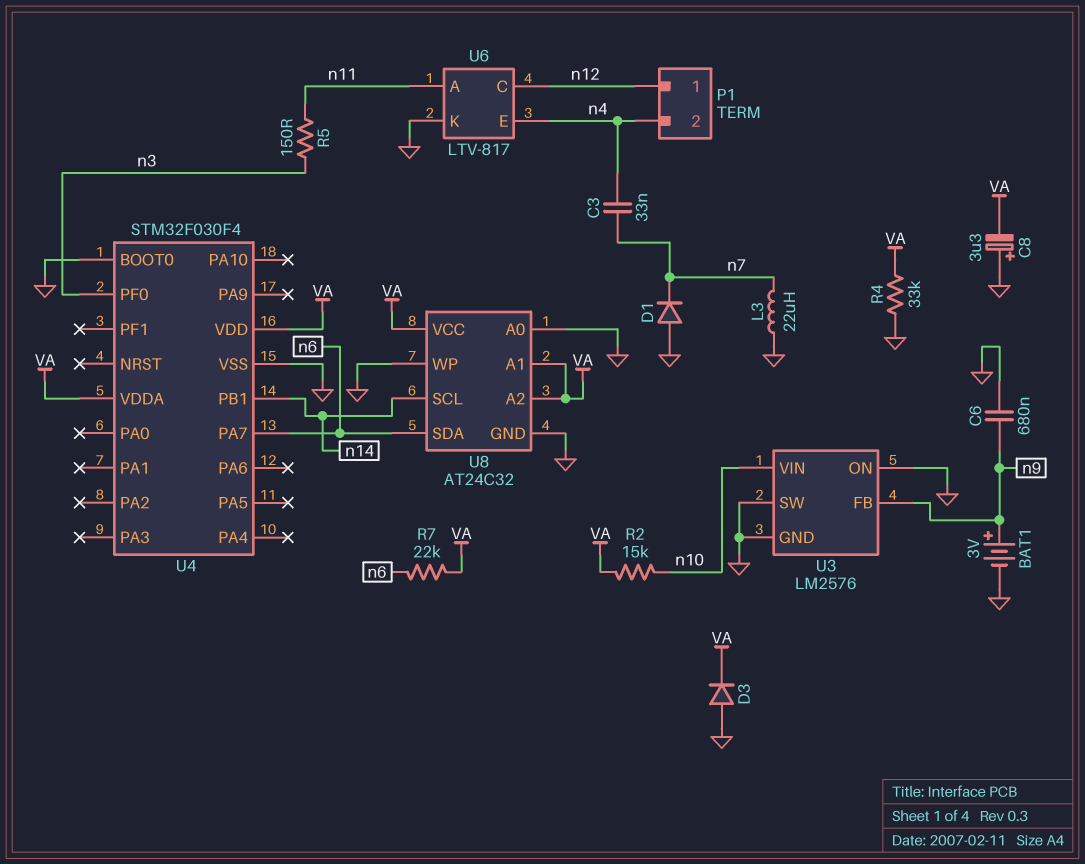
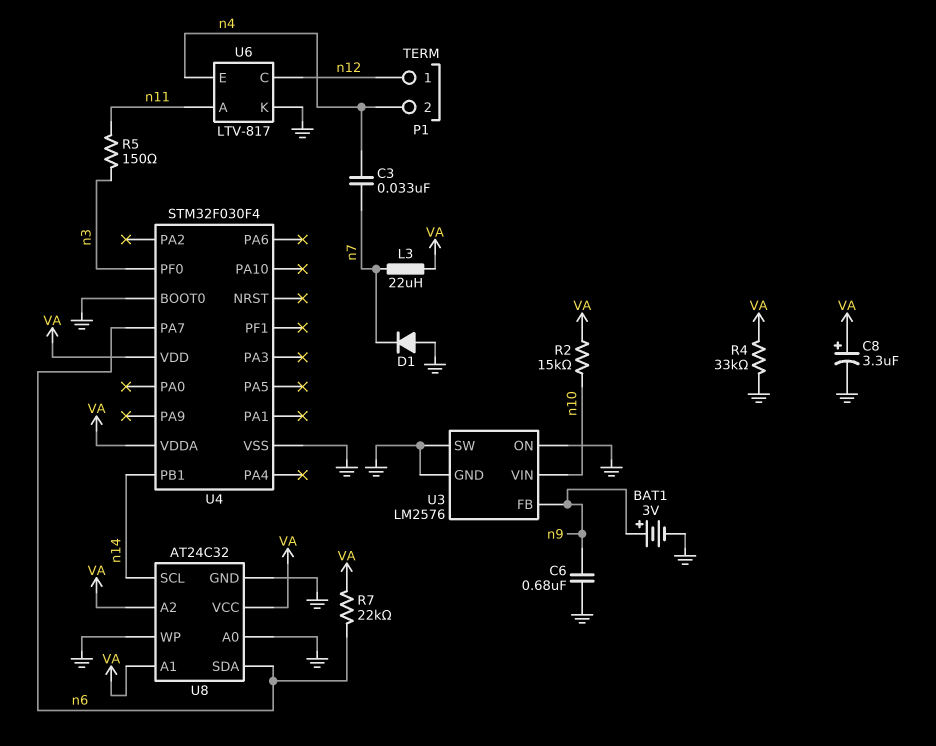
C8: 3.3uF (plus GND, minus VA) -> 3.3uF (plus VA, minus GND)
D3: diode (A GND, K VA) -> none
L3: 22uH (GND, n7) -> 22uH (VA, n7)

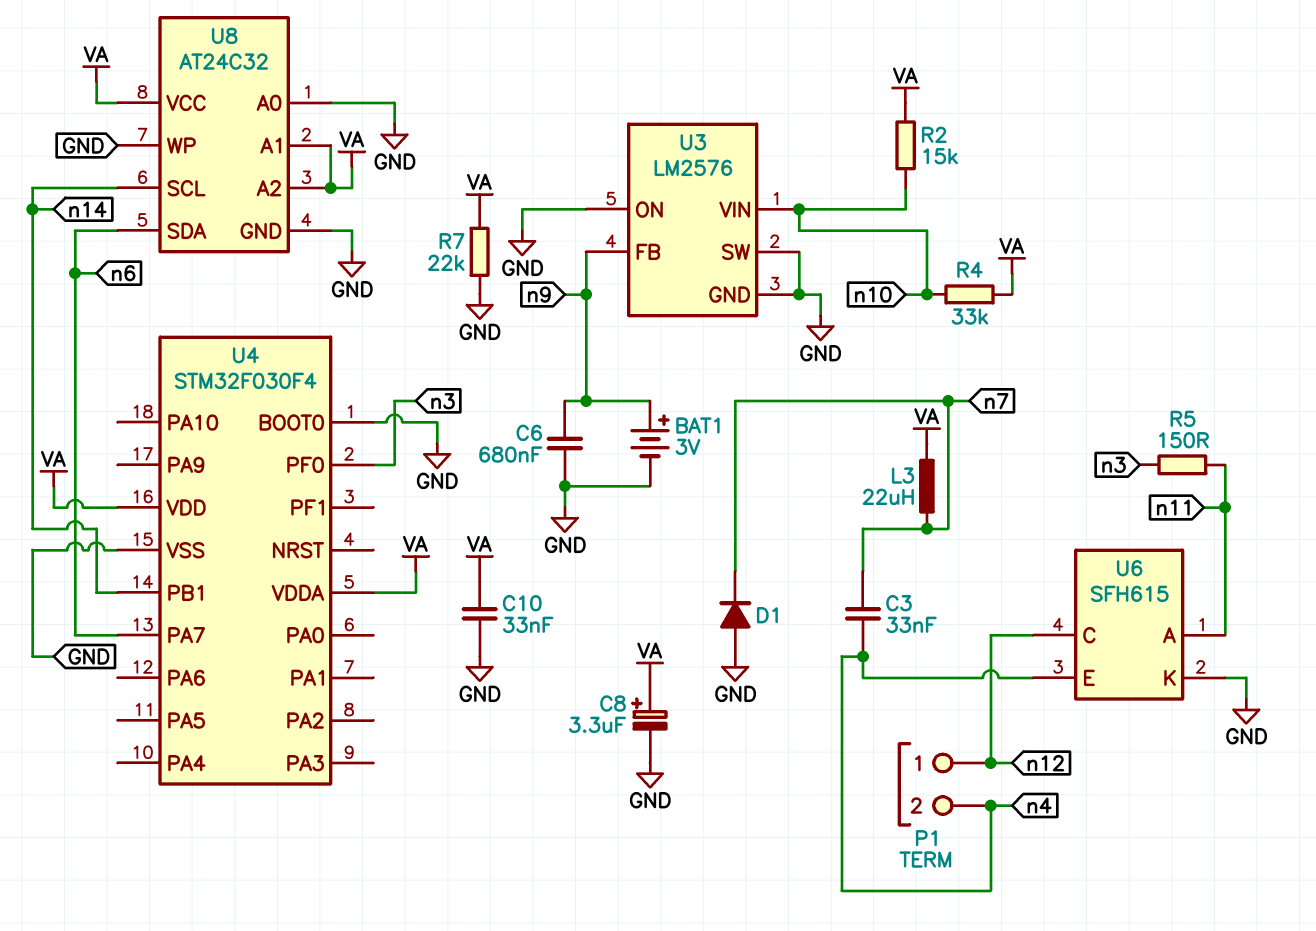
C10: none -> 33nF (GND, VA)
R4: 33k (GND, VA) -> 33k (VA, n10)
R7: 22k (VA, n6) -> 22k (GND, VA)
U6: LTV-817 -> SFH615

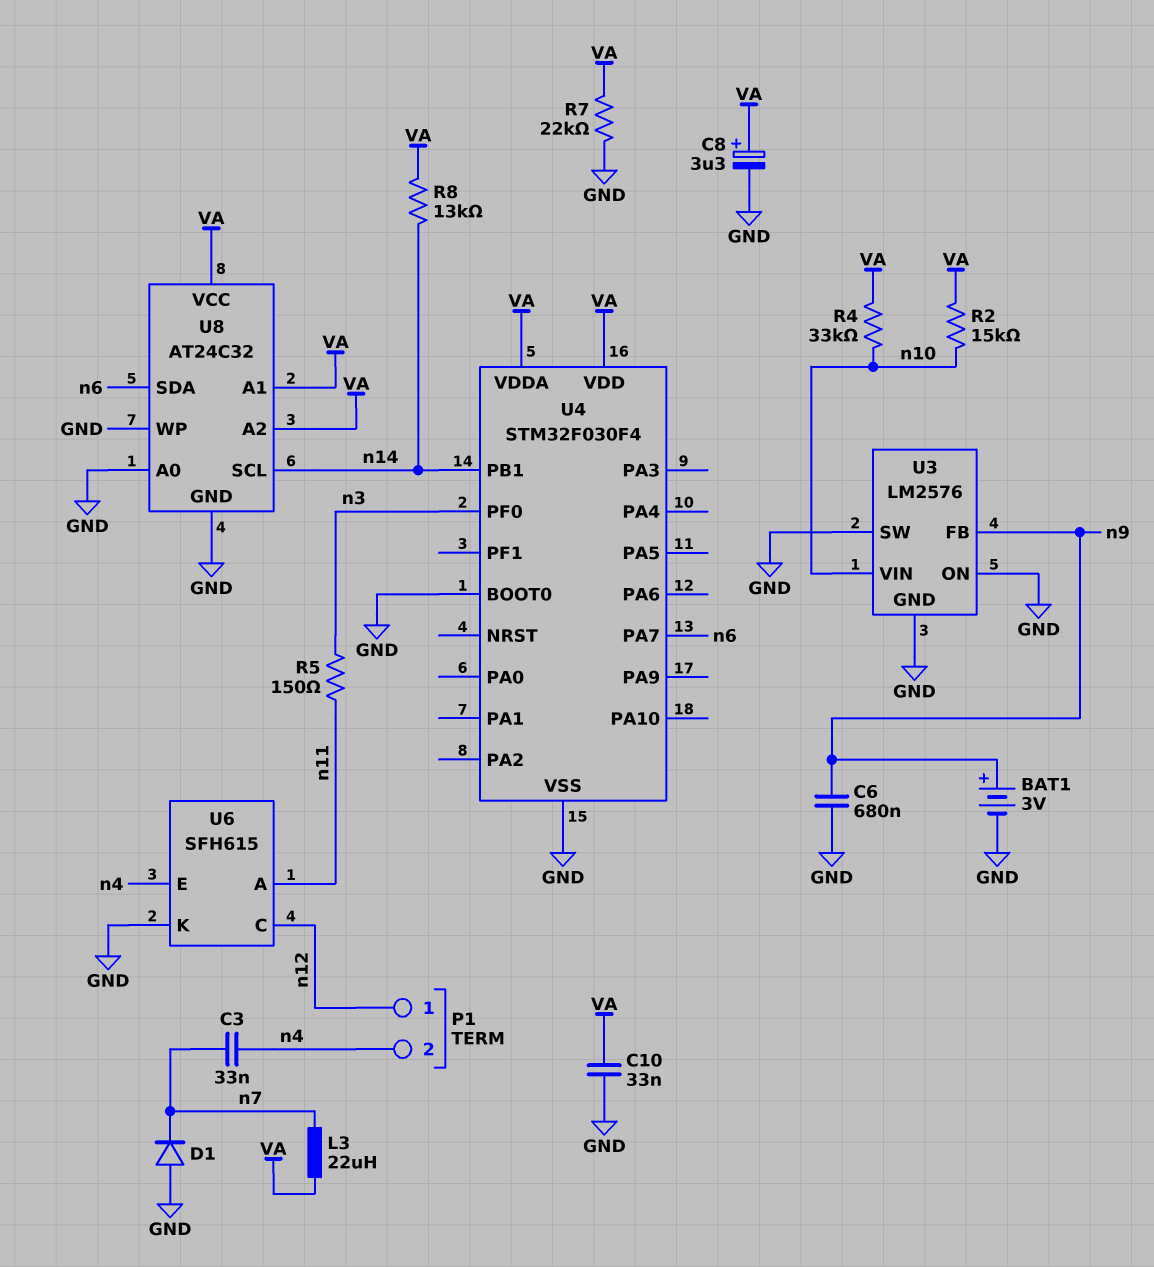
R8: none -> 13k (VA, n14)

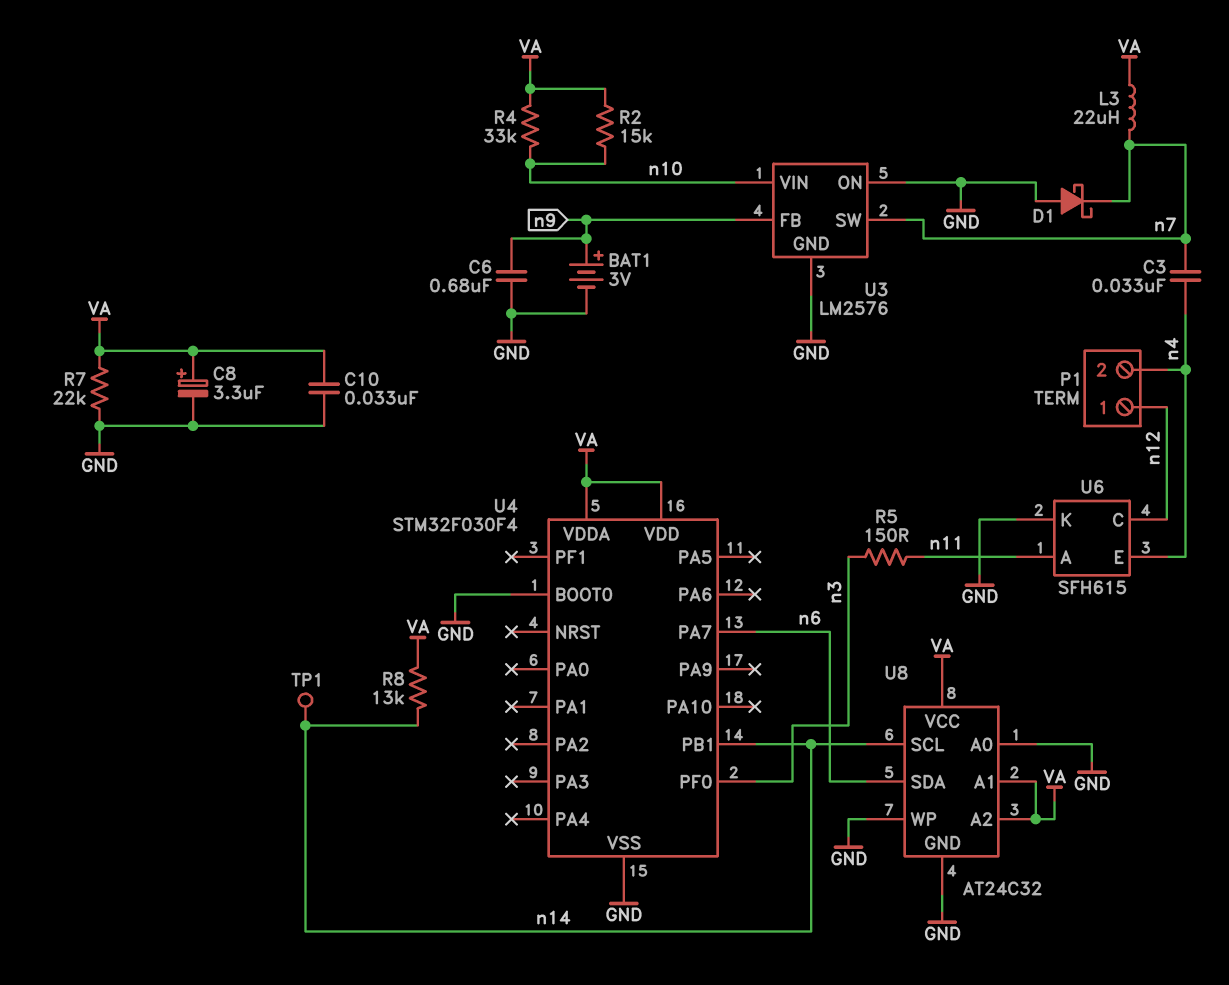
D1: diode (A GND, K n7) -> schottky (A GND, K n7)
TP1: none -> test point (n14)
U3 pin SW: GND -> n7

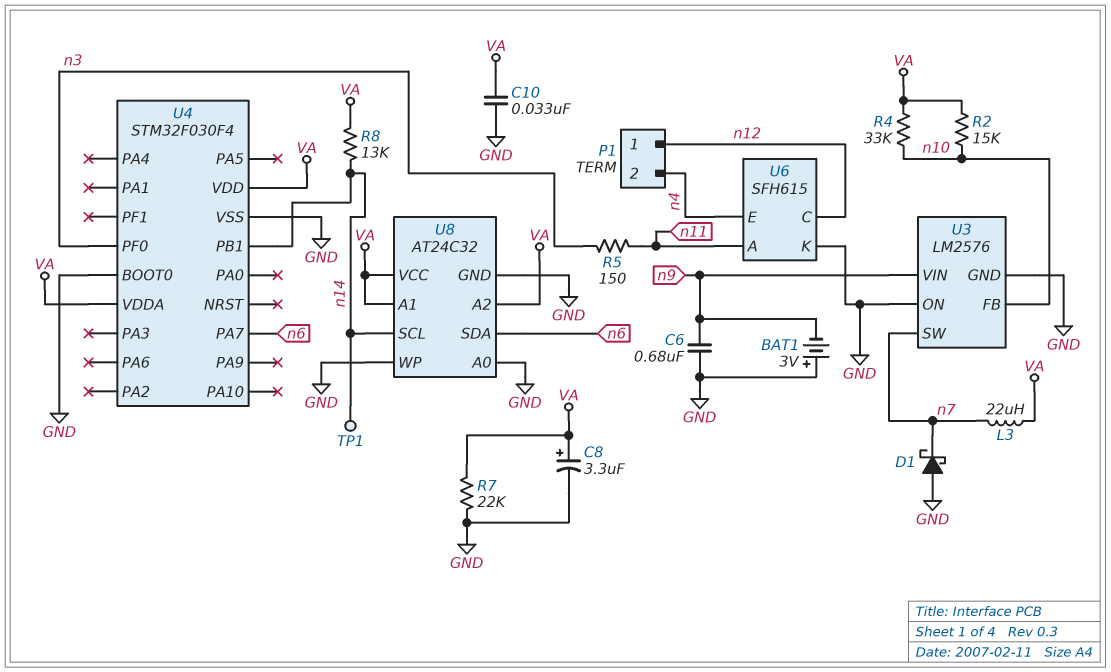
BAT1: 3V (plus n9, minus GND) -> 3V (plus GND, minus n9)
C3: 33nF (n4, n7) -> none
U3 pin FB: n9 -> n10
U3 pin VIN: n10 -> n9

